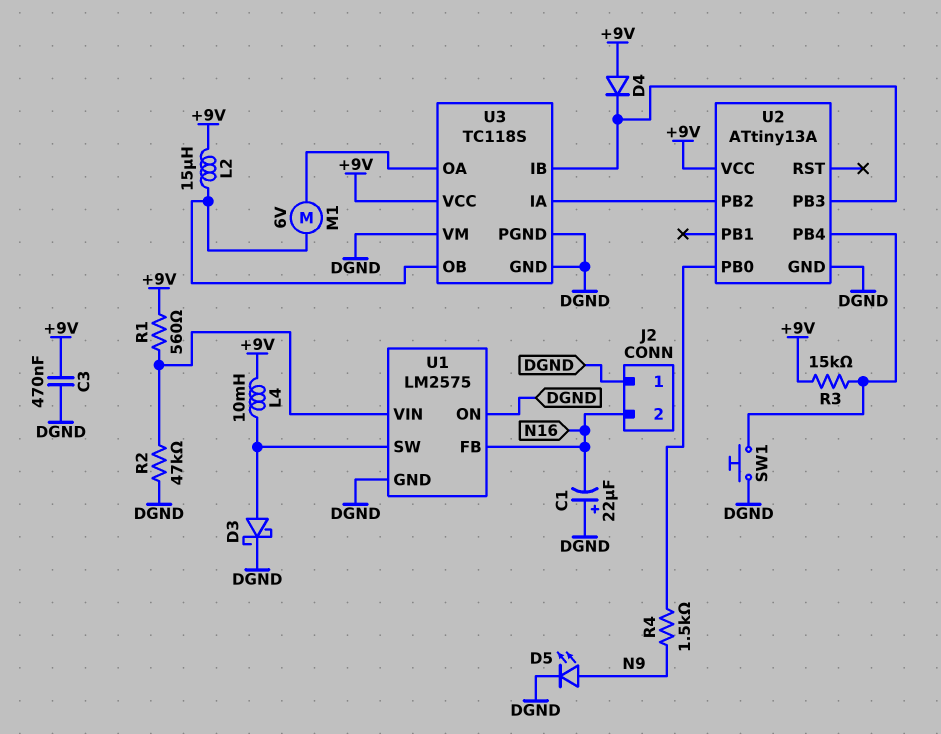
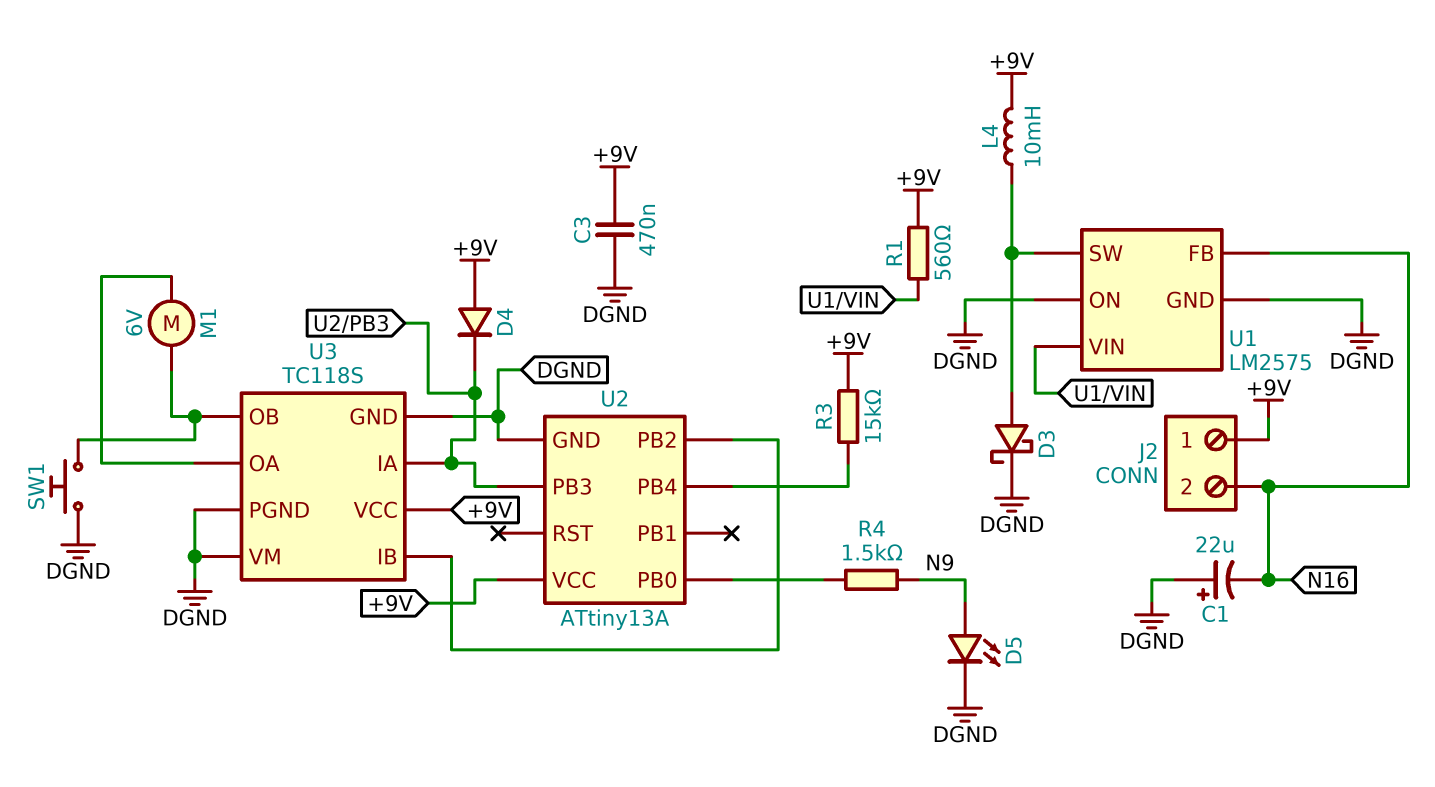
J2 pin 1: DGND -> +9V
L2: 15uH (+9V, U3/OB) -> none
R2: 47k (DGND, U1/VIN) -> none
SW1: button (DGND, U2/PB4) -> button (DGND, U3/OB)
U3 pin IA: U2/PB2 -> U2/PB3
U3 pin IB: U2/PB3 -> U2/PB2

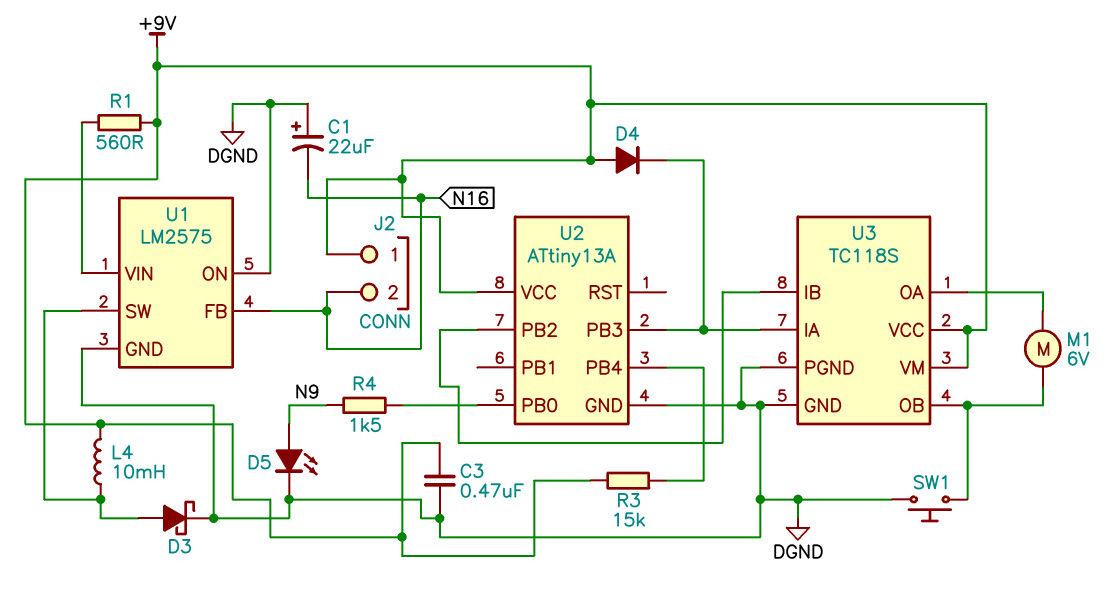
U3 pin VM: DGND -> +9V

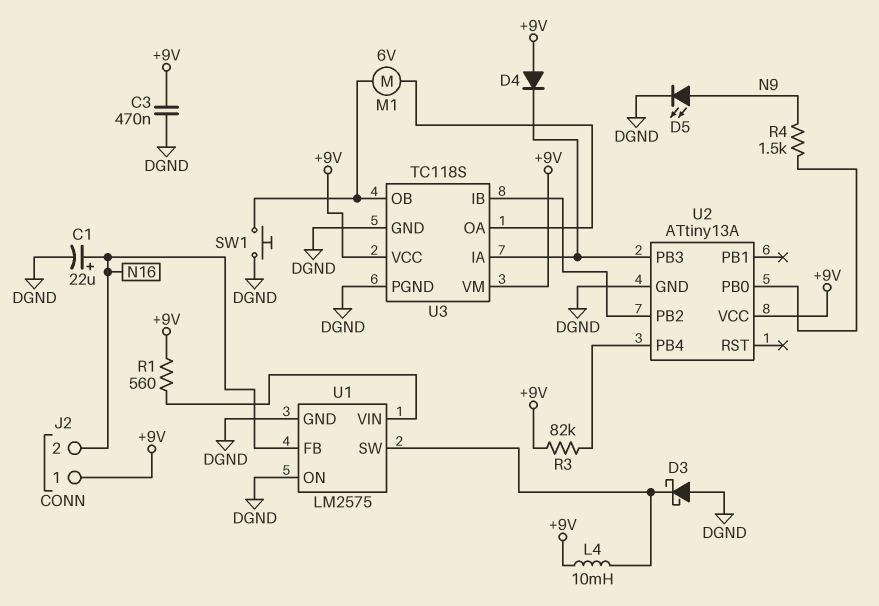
C1: 22uF (plus DGND, minus N16) -> 22uF (plus N16, minus DGND)
D3: schottky (A U1/SW, K DGND) -> schottky (A DGND, K U1/SW)
R3: 15k (+9V, U2/PB4) -> 82k (+9V, U2/PB4)

